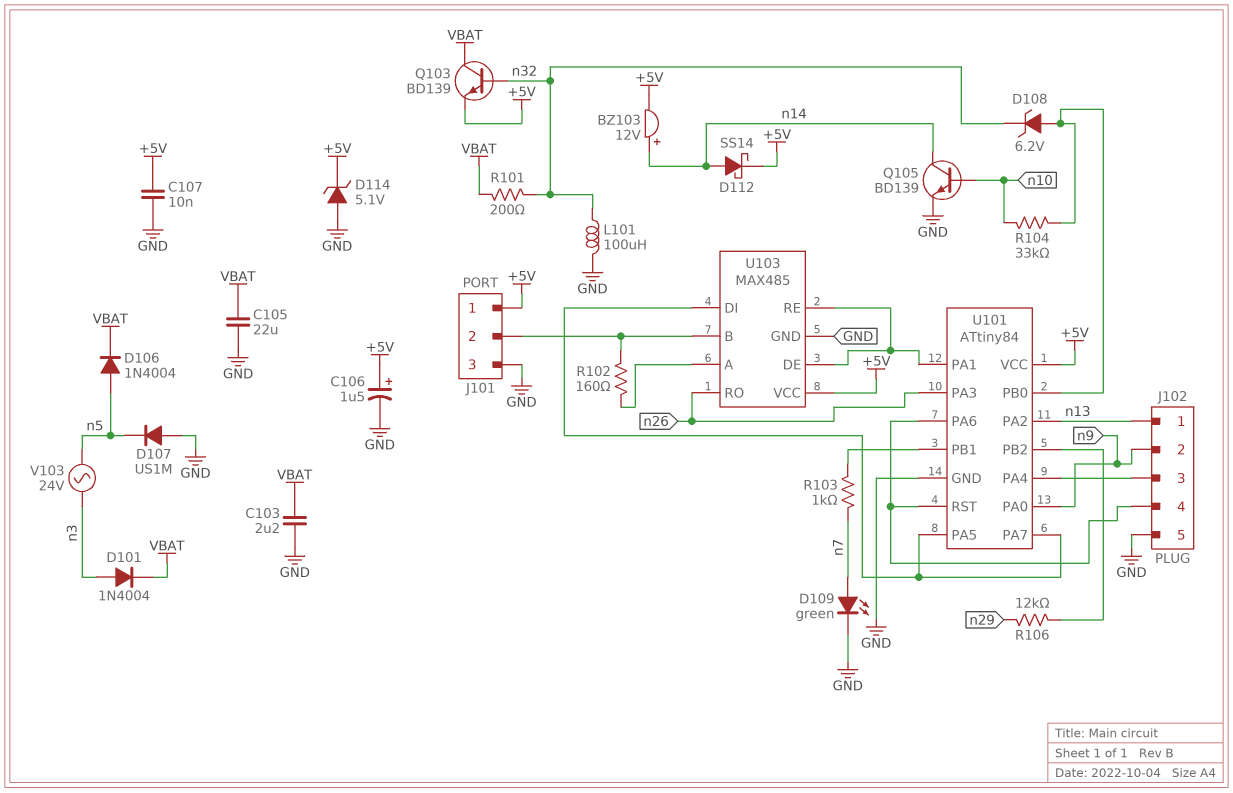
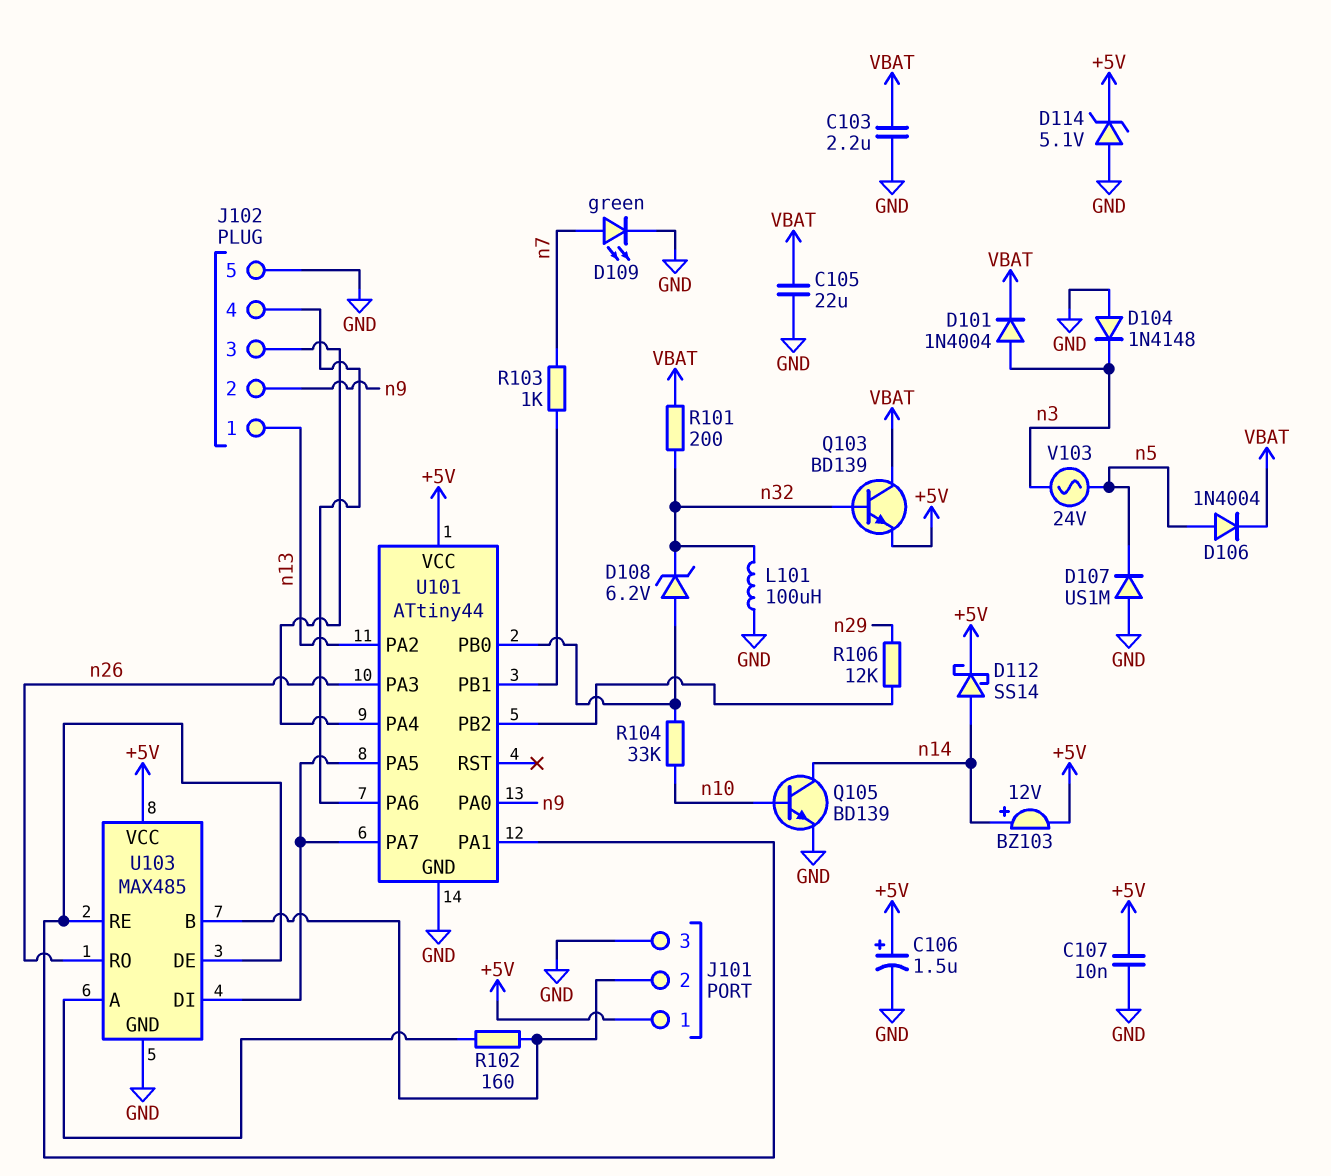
D104: none -> diode 1N4148 (A GND, K n3)
U101: ATtiny84 -> ATtiny44
U101 pin RST: J102/4 -> none

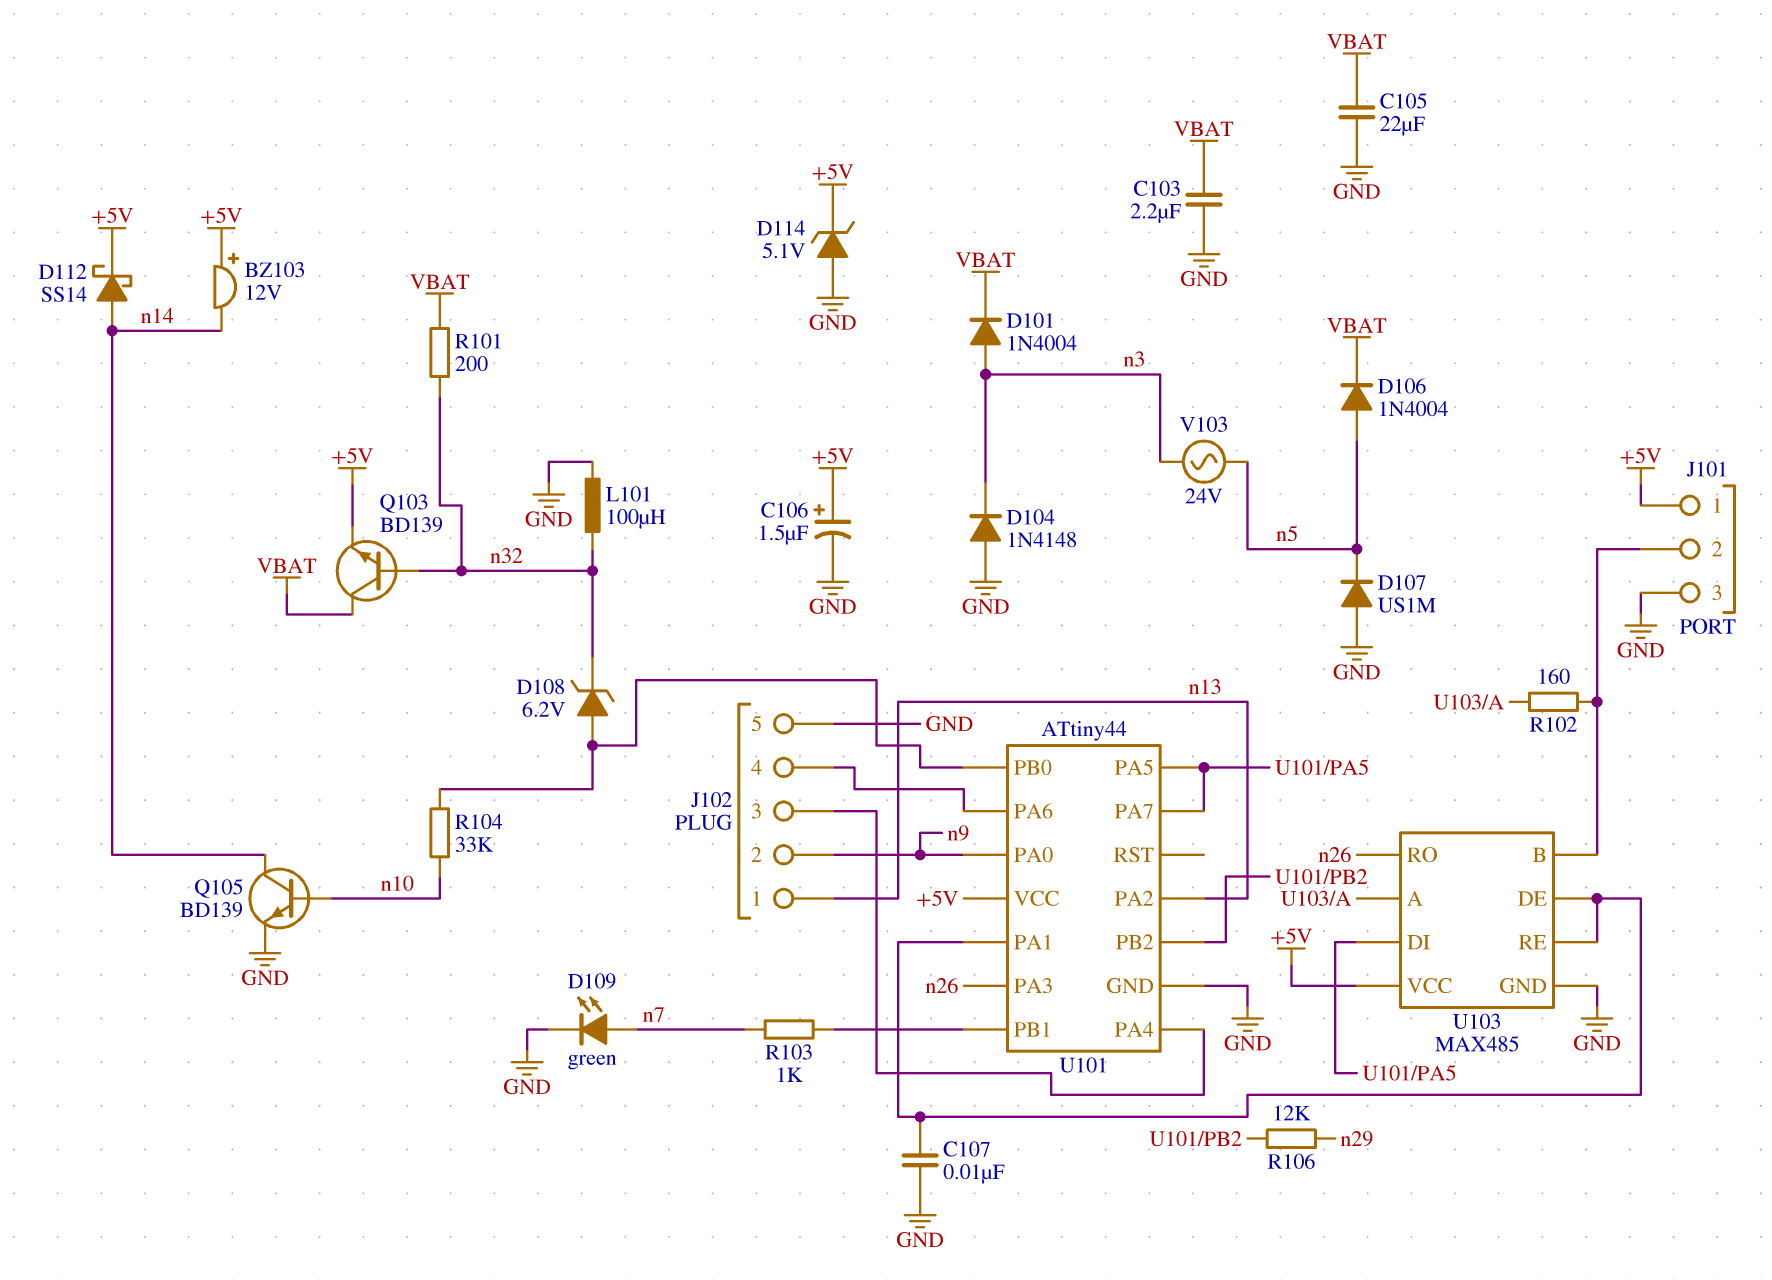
BZ103: buzzer 12V (plus n14, minus +5V) -> buzzer 12V (plus +5V, minus n14)
C107: 10nF (+5V, GND) -> 10nF (GND, U101/PA1)

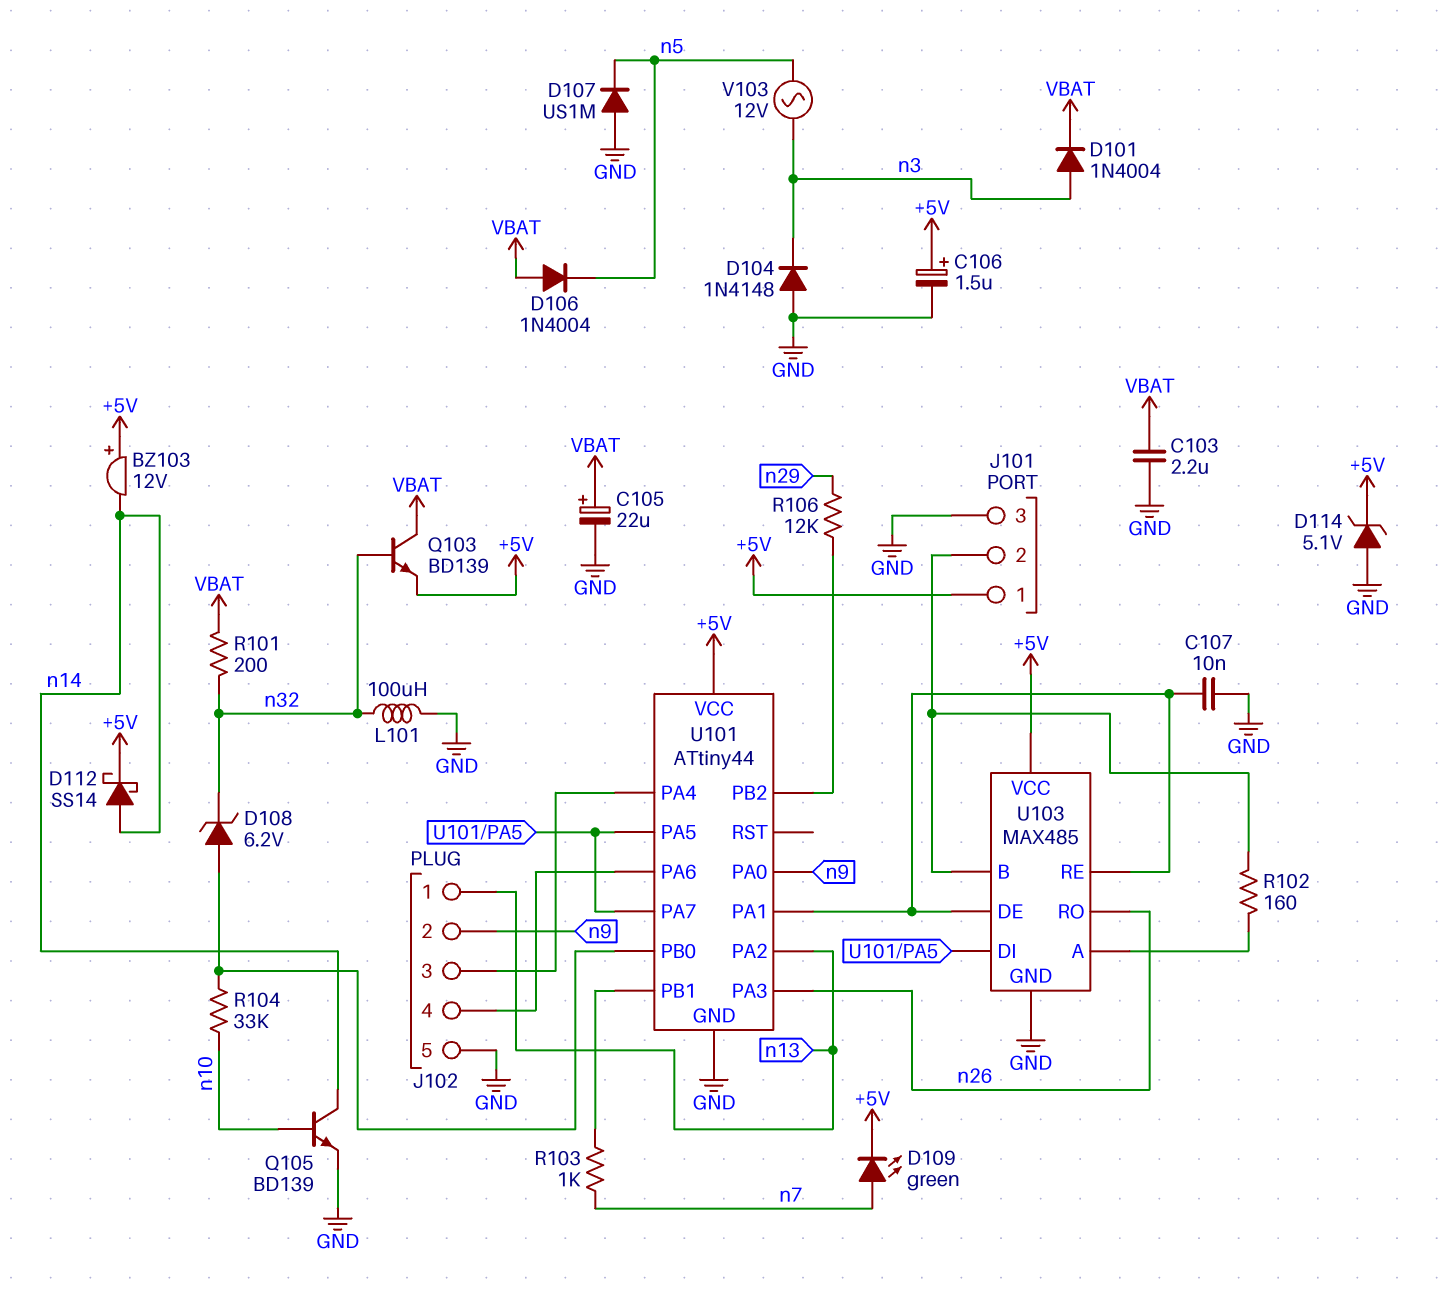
C105: 22uF (GND, VBAT) -> 22uF (plus VBAT, minus GND)
D106: diode 1N4004 (A n5, K VBAT) -> diode 1N4004 (A VBAT, K n5)
D109: LED green (A n7, K GND) -> LED green (A n7, K +5V)
V103: AC 24V (n3, n5) -> AC 12V (n3, n5)

